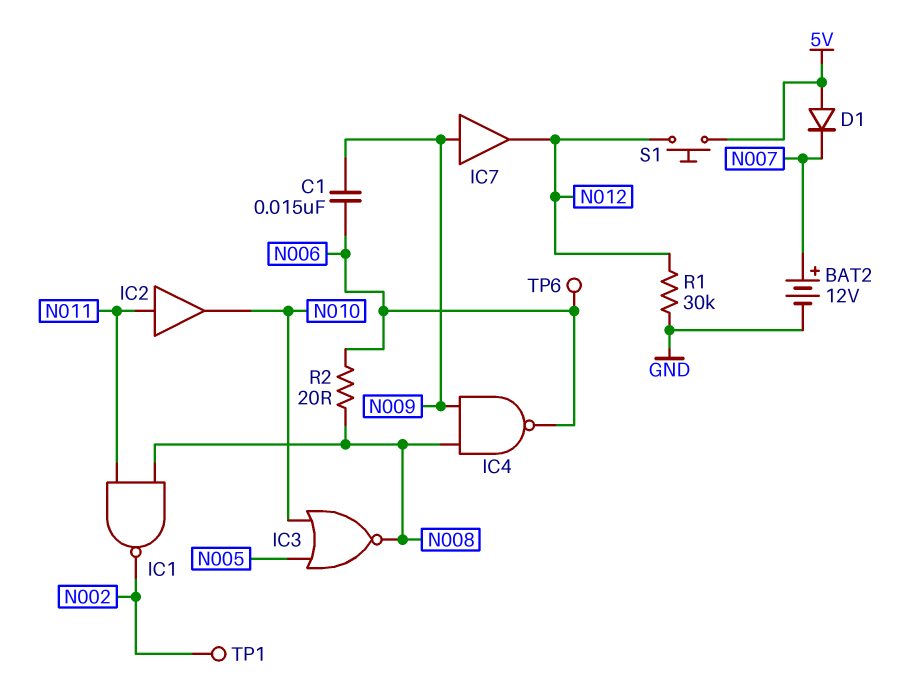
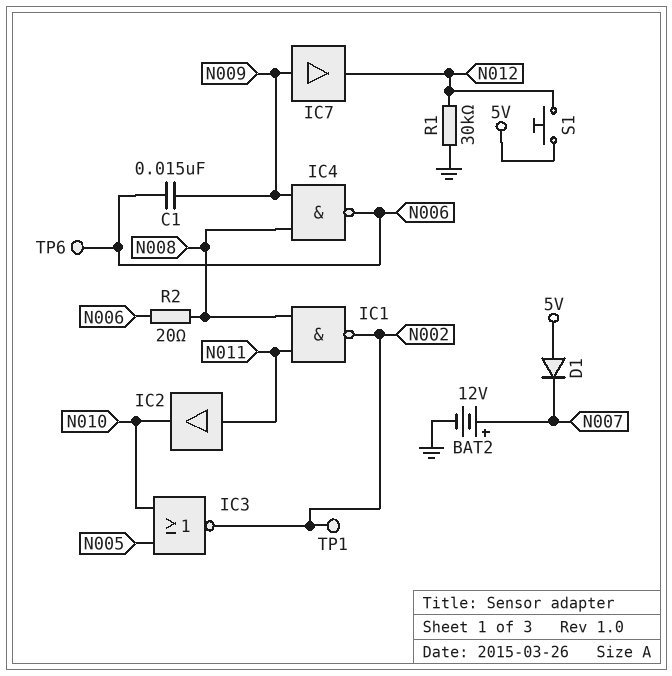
IC3: NOR (in N005, in N010, out N008) -> NOR (in N005, in N010, out N002)

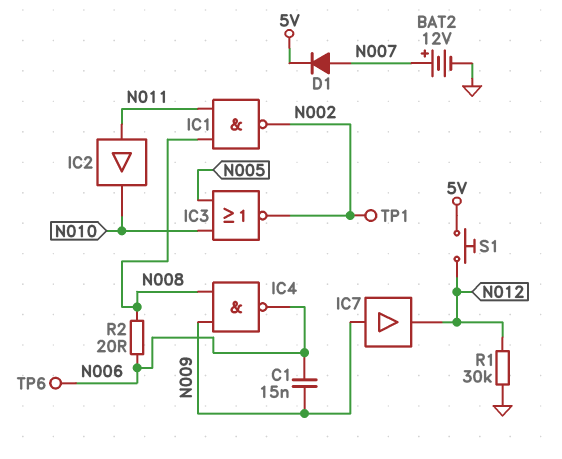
D1: diode (A 5V, K N007) -> diode (A N007, K 5V)

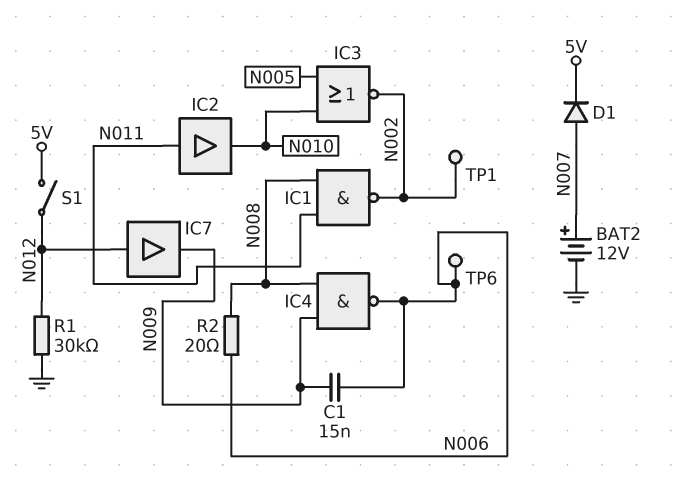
IC7: buffer (in N009, out N012) -> buffer (in N012, out N009)
S1: button (5V, N012) -> switch (5V, N012)

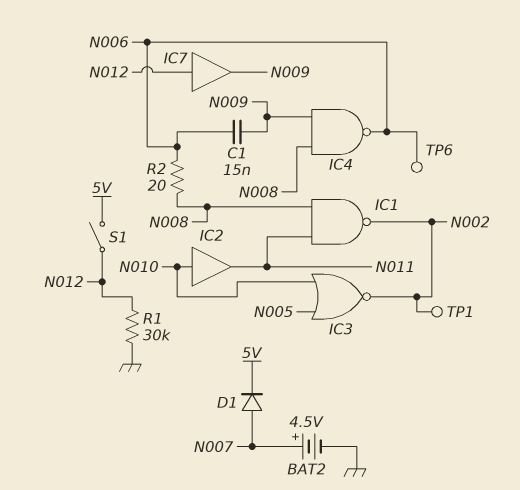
BAT2: 12V (plus N007, minus GND) -> 4.5V (plus N007, minus GND)
IC2: buffer (in N011, out N010) -> buffer (in N010, out N011)

